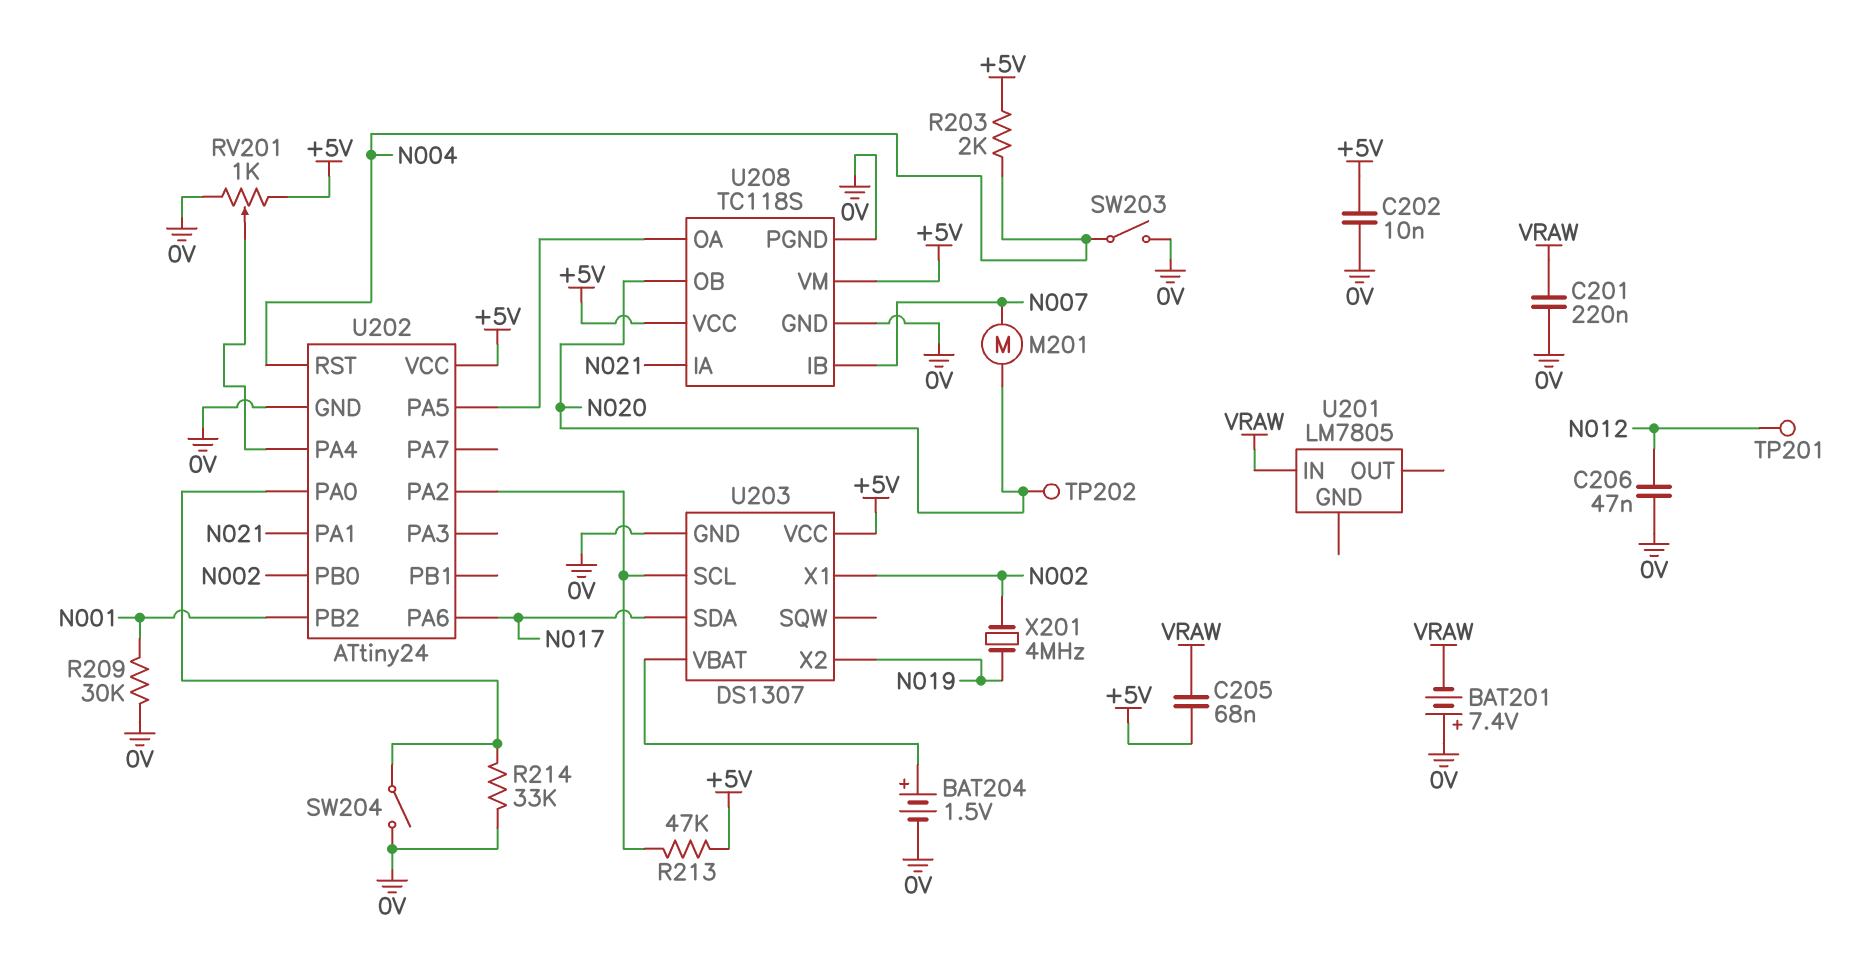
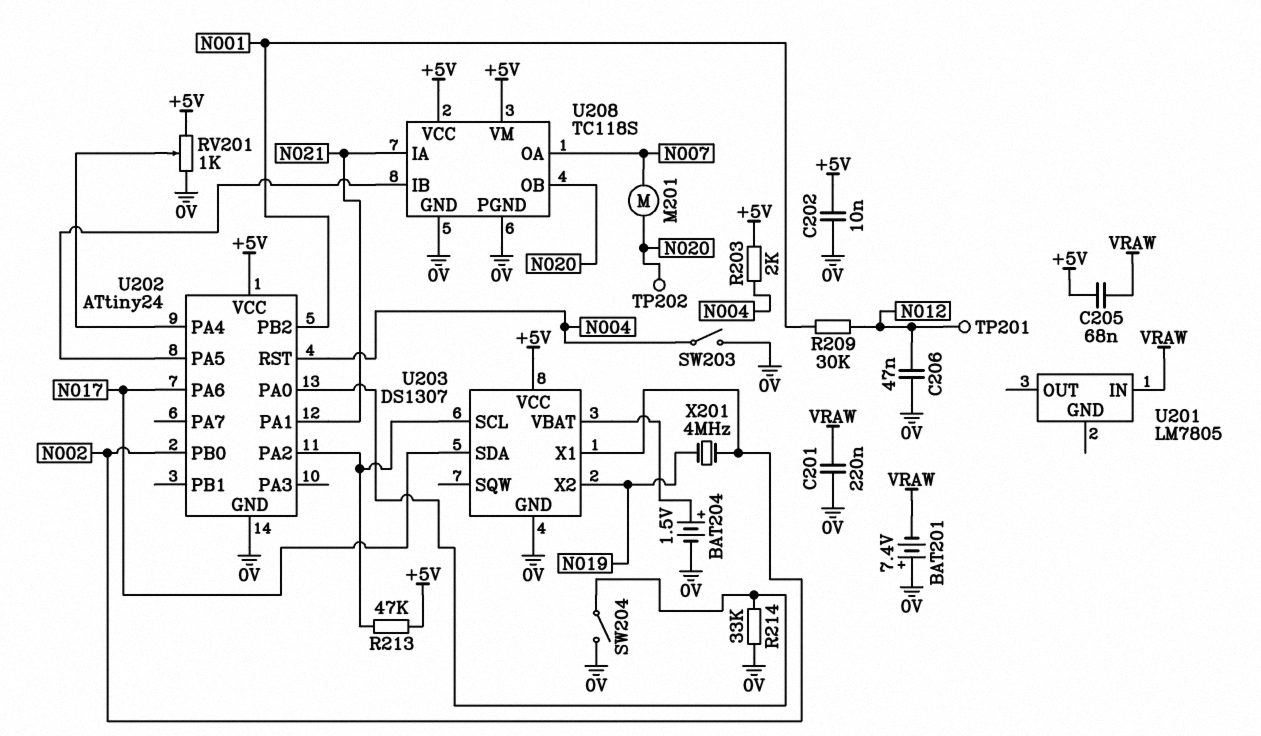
R209: 30k (0V, N001) -> 30k (N001, N012)
U208 pin IB: N007 -> U202/PA5
U208 pin OA: U202/PA5 -> N007

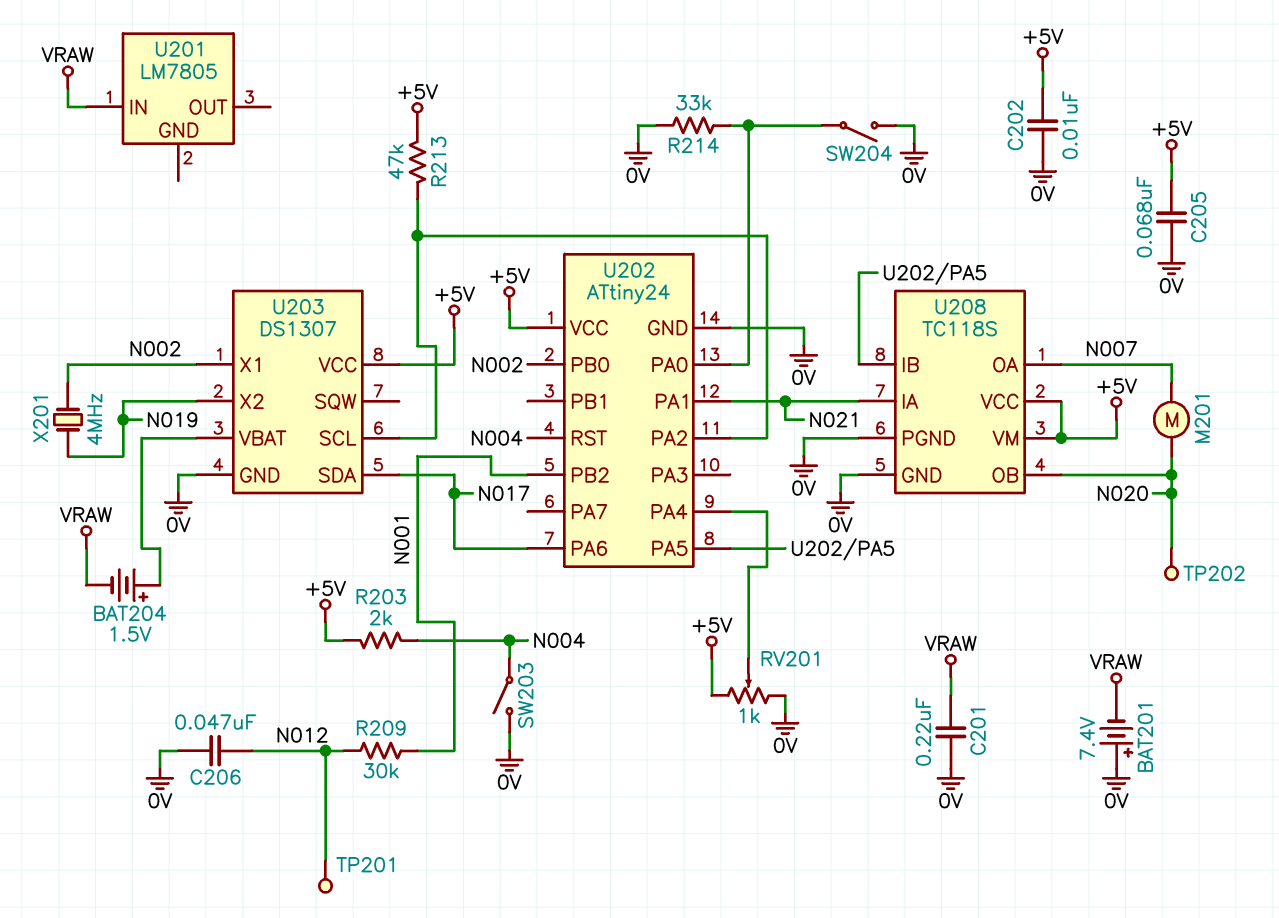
BAT204: 1.5V (plus U203/VBAT, minus 0V) -> 1.5V (plus U203/VBAT, minus VRAW)
C205: 68nF (+5V, VRAW) -> 68nF (+5V, 0V)

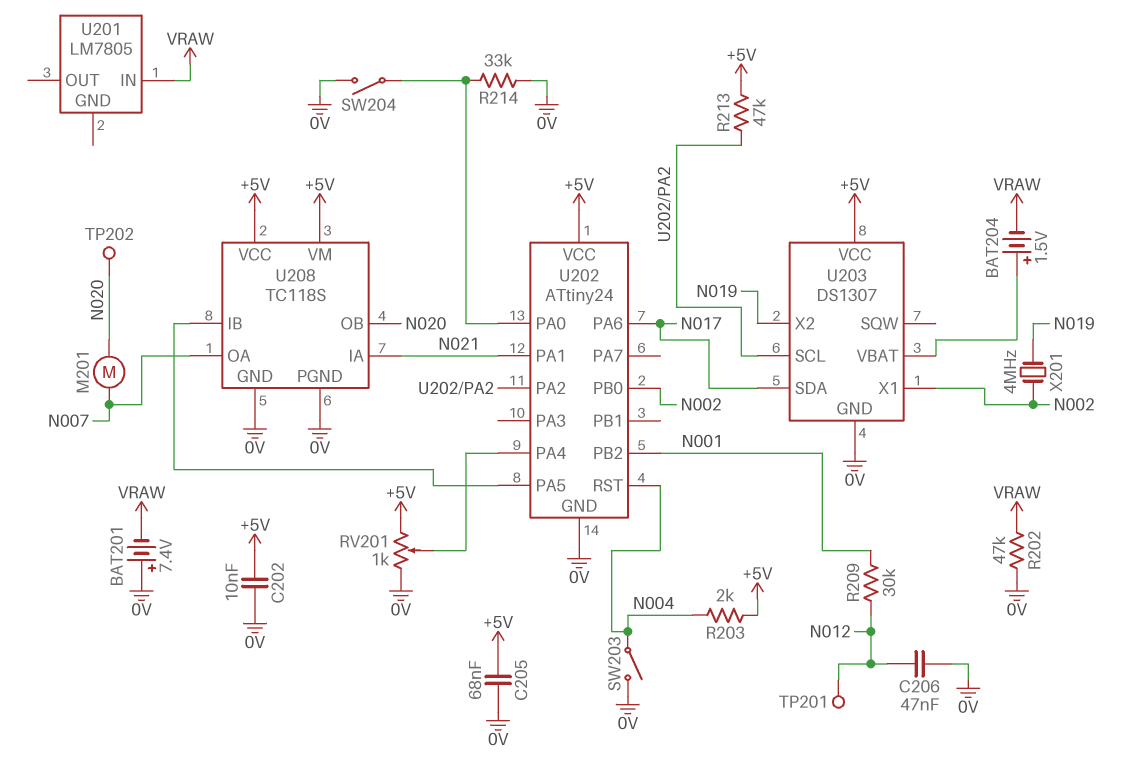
C201: 220nF (0V, VRAW) -> none
R202: none -> 47k (0V, VRAW)

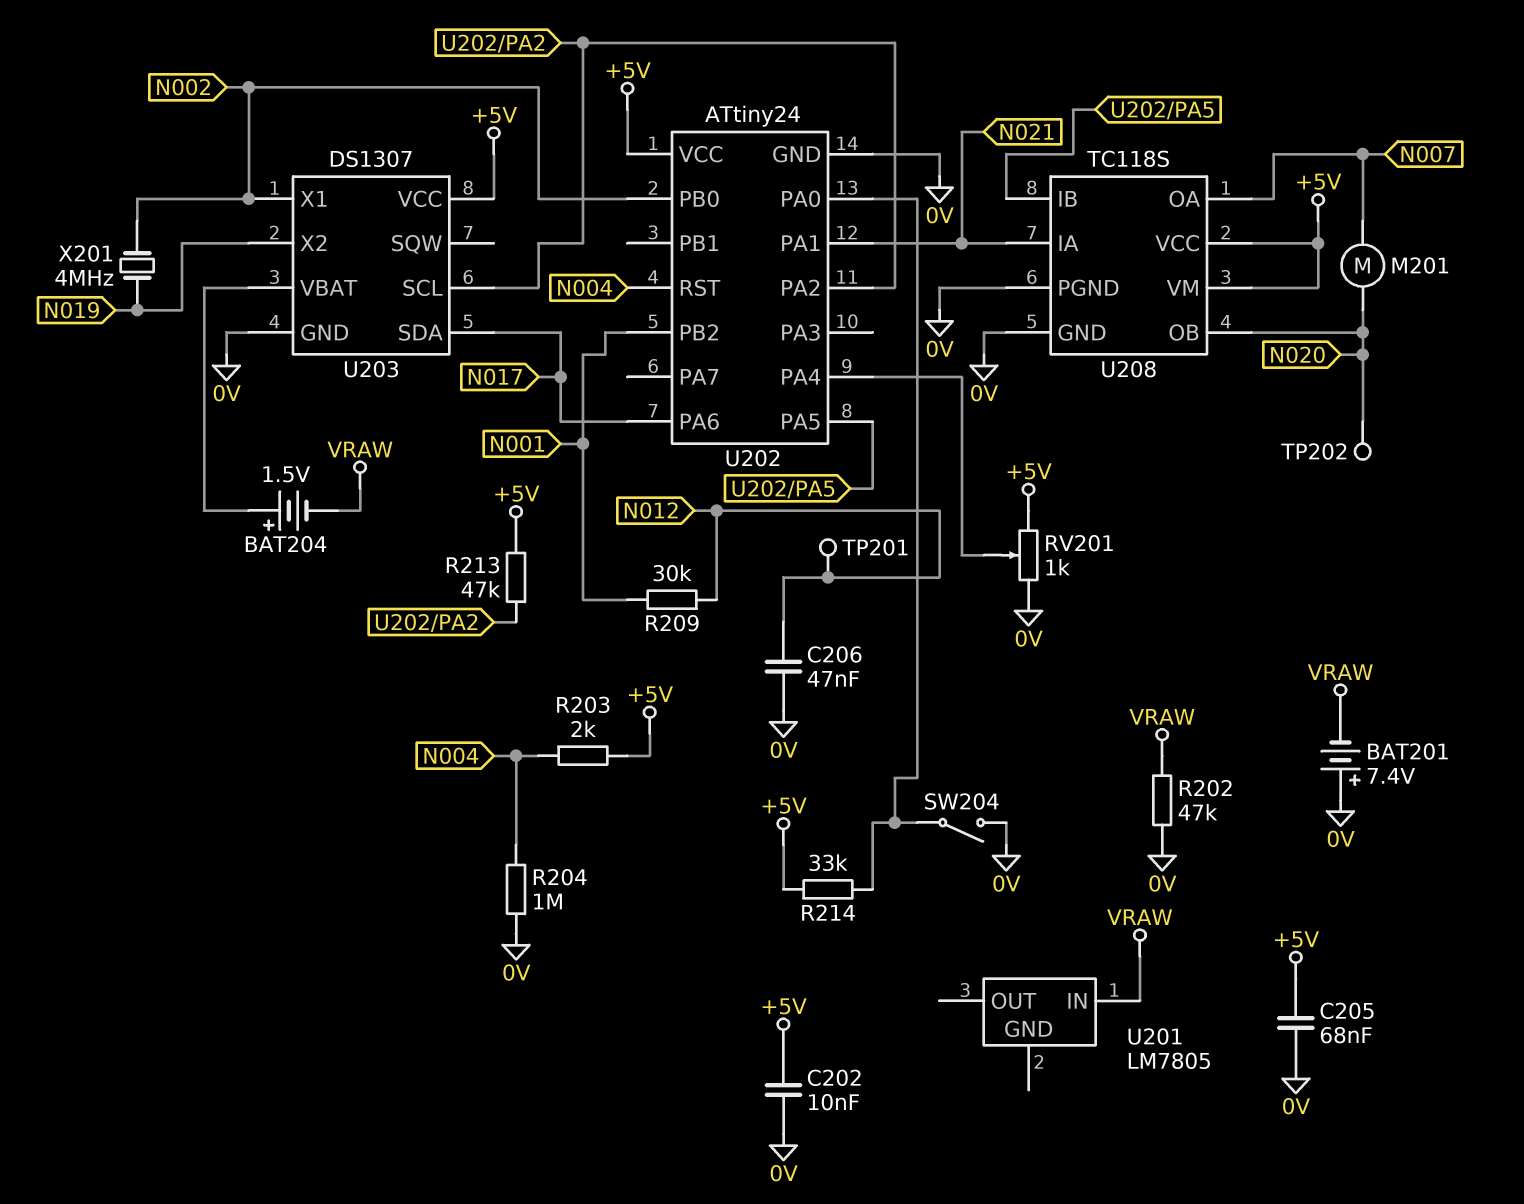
R204: none -> 1M (0V, N004)
R214: 33k (0V, U202/PA0) -> 33k (+5V, U202/PA0)
SW203: switch (0V, N004) -> none

